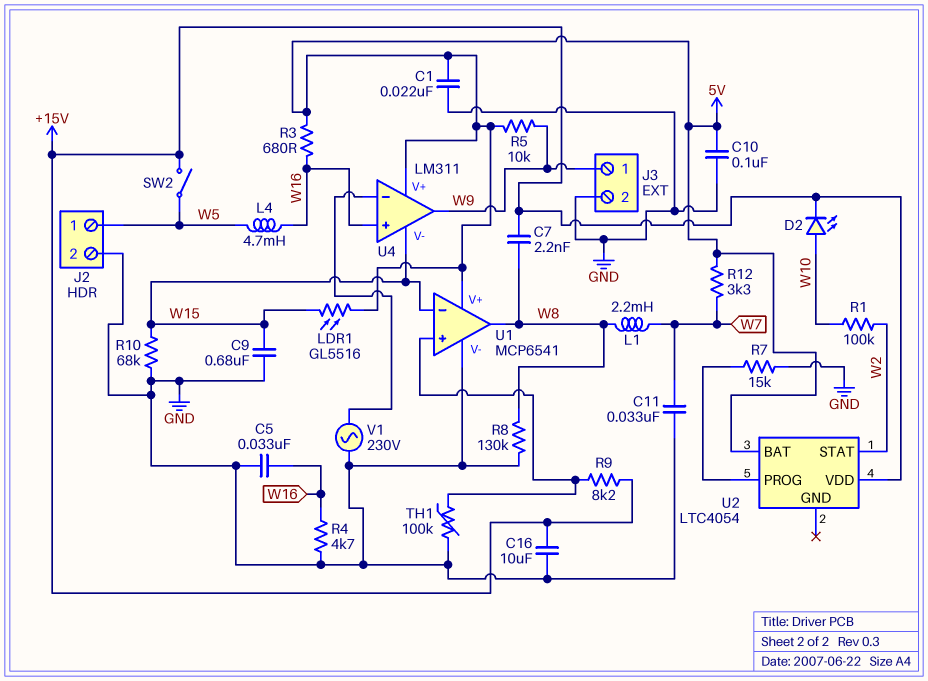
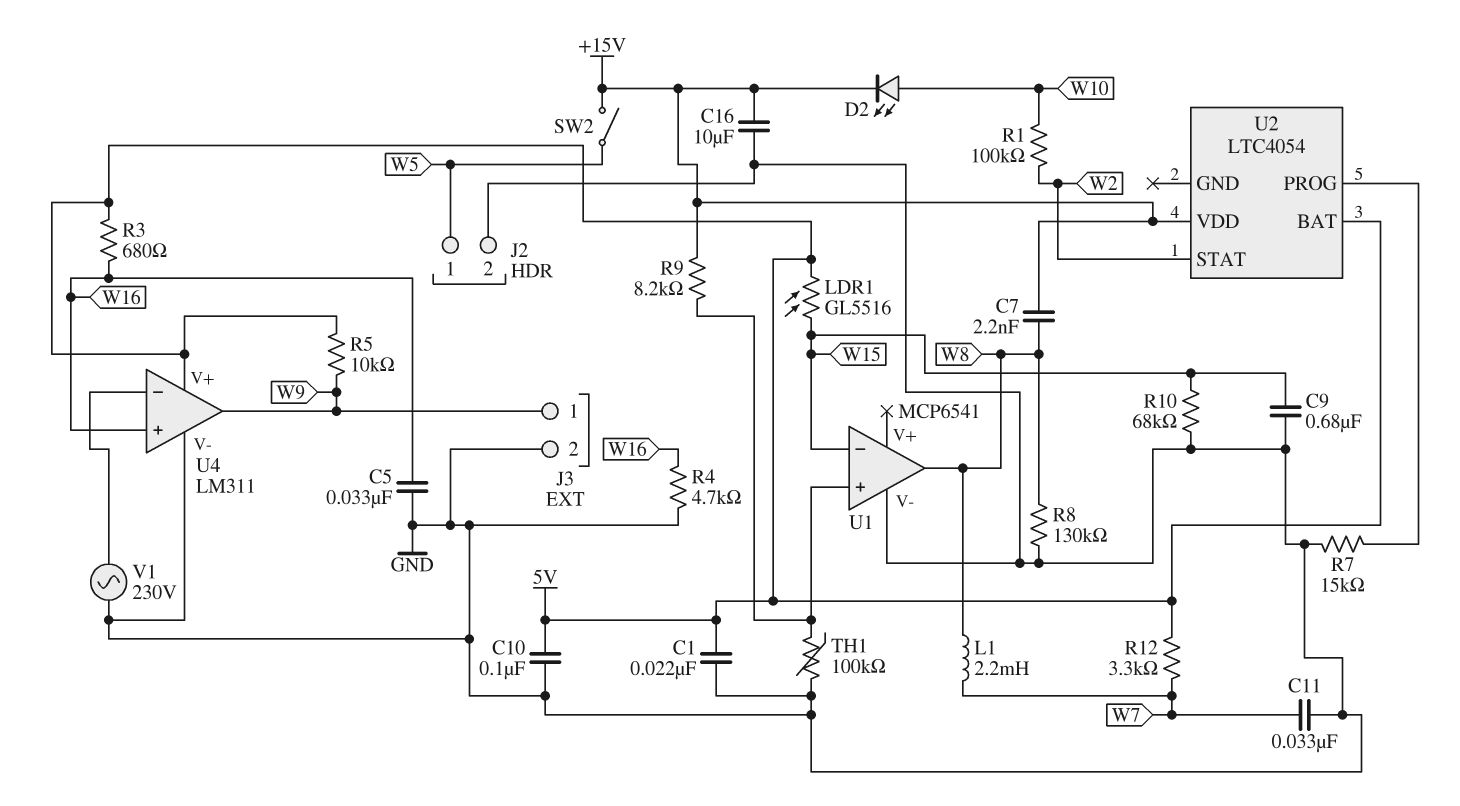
L4: 4.7mH (W5, W16) -> none
U1 pin V+: 5V -> none
U4 pin V-: W15 -> GND

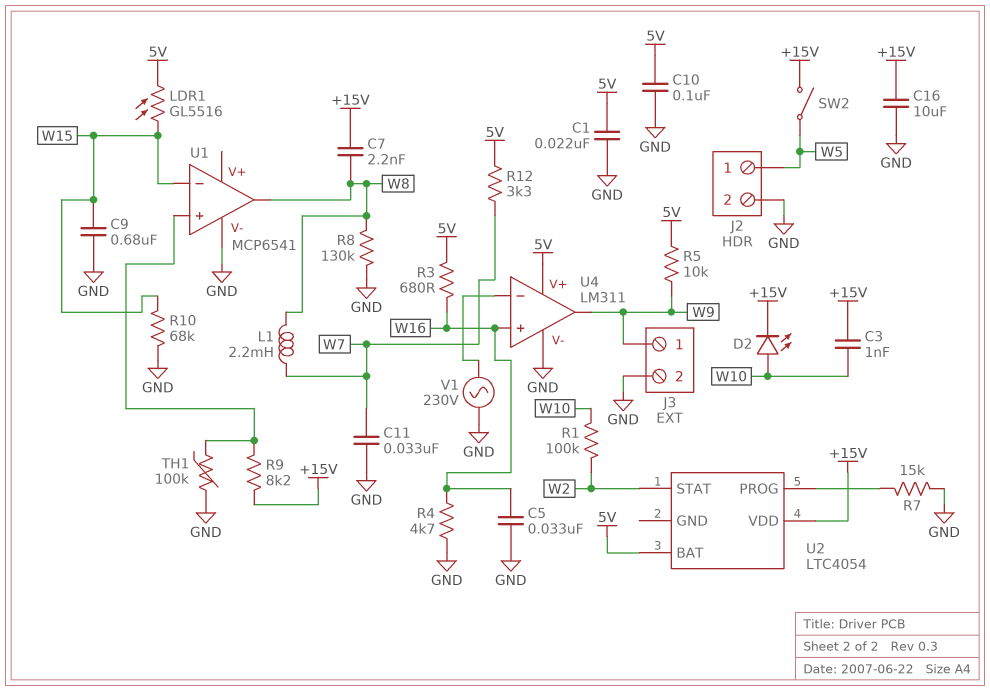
C3: none -> 1nF (+15V, W10)

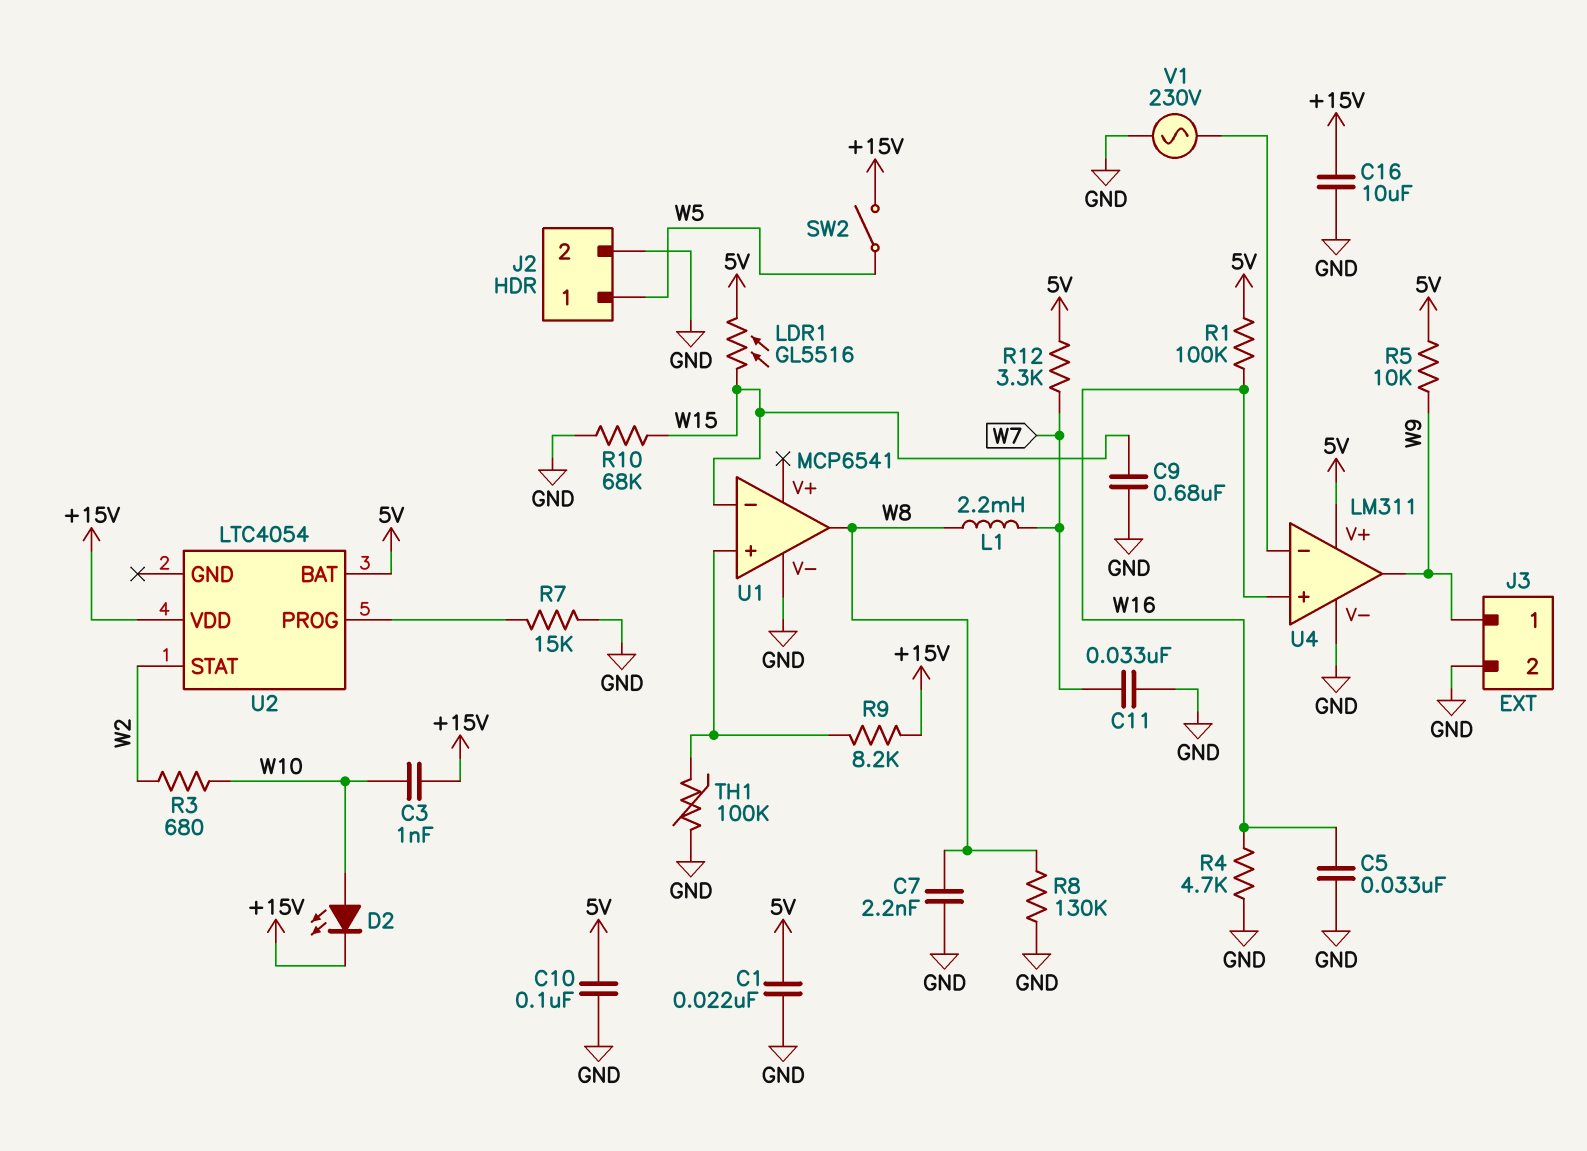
C7: 2.2nF (+15V, W8) -> 2.2nF (GND, W8)
R1: 100k (W2, W10) -> 100k (5V, W16)
R3: 680 (5V, W16) -> 680 (W2, W10)

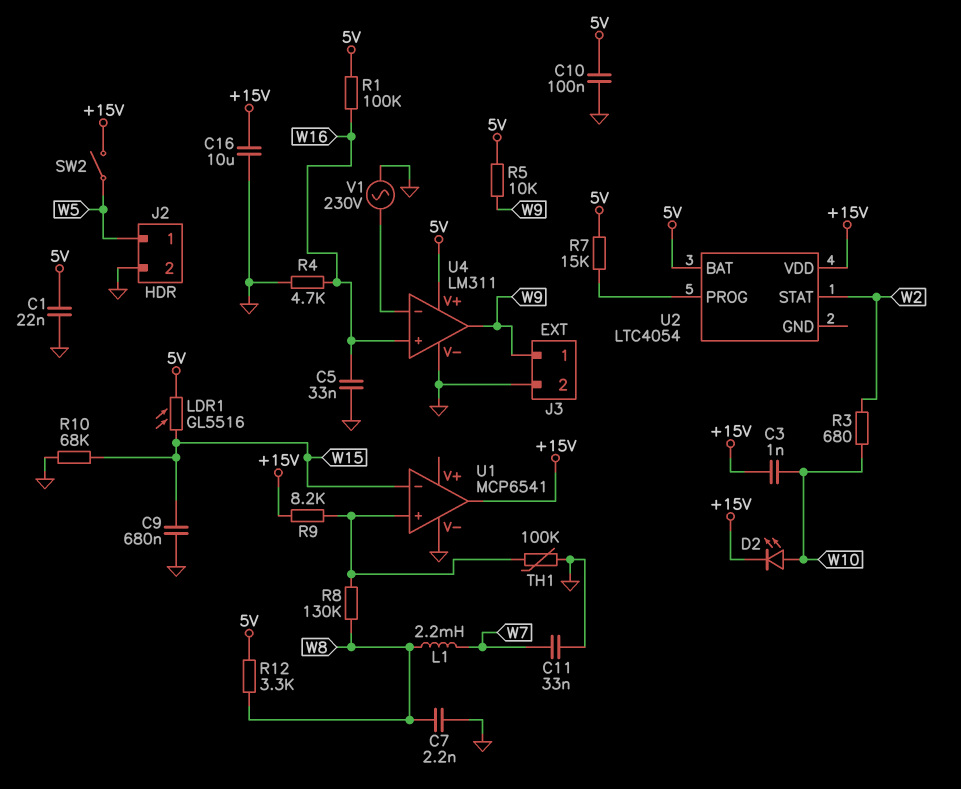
R7: 15k (GND, U2/PROG) -> 15k (5V, U2/PROG)
R8: 130k (GND, W8) -> 130k (U1/in+, W8)
R12: 3.3k (5V, W7) -> 3.3k (5V, W8)
U1 pin out: W8 -> +15V

